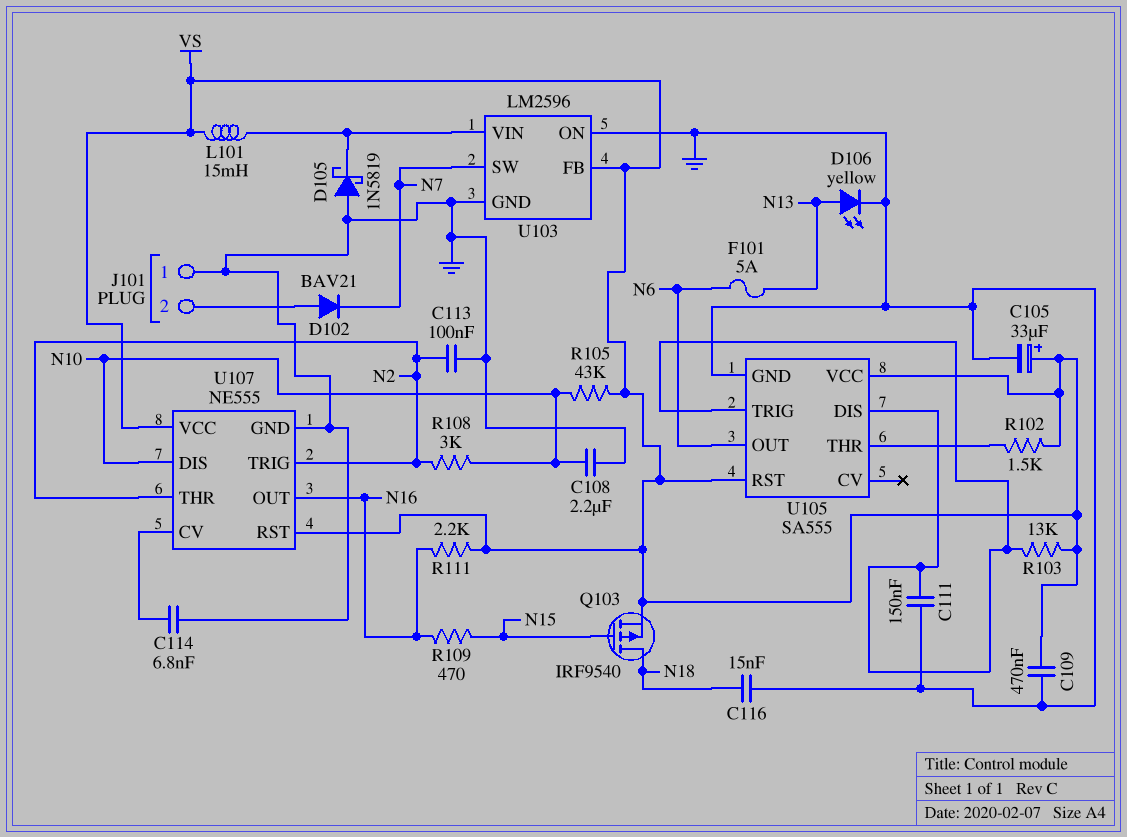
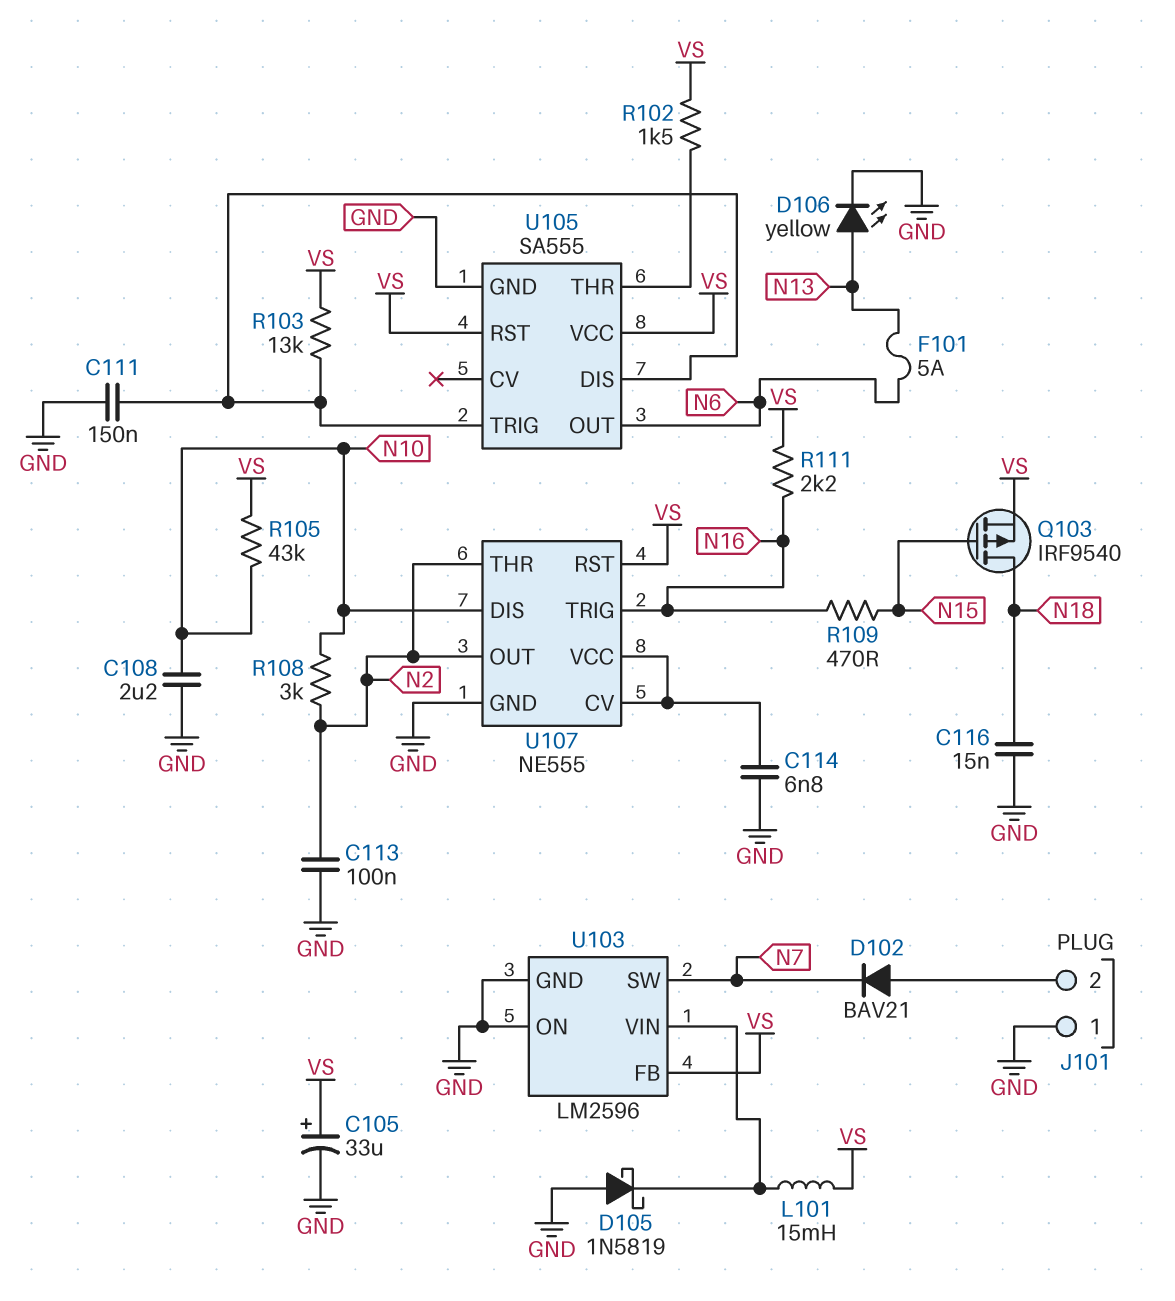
C109: 470nF (GND, VS) -> none
U107 pin OUT: N16 -> N2
U107 pin TRIG: N2 -> N16
U107 pin VCC: VS -> U107/CV

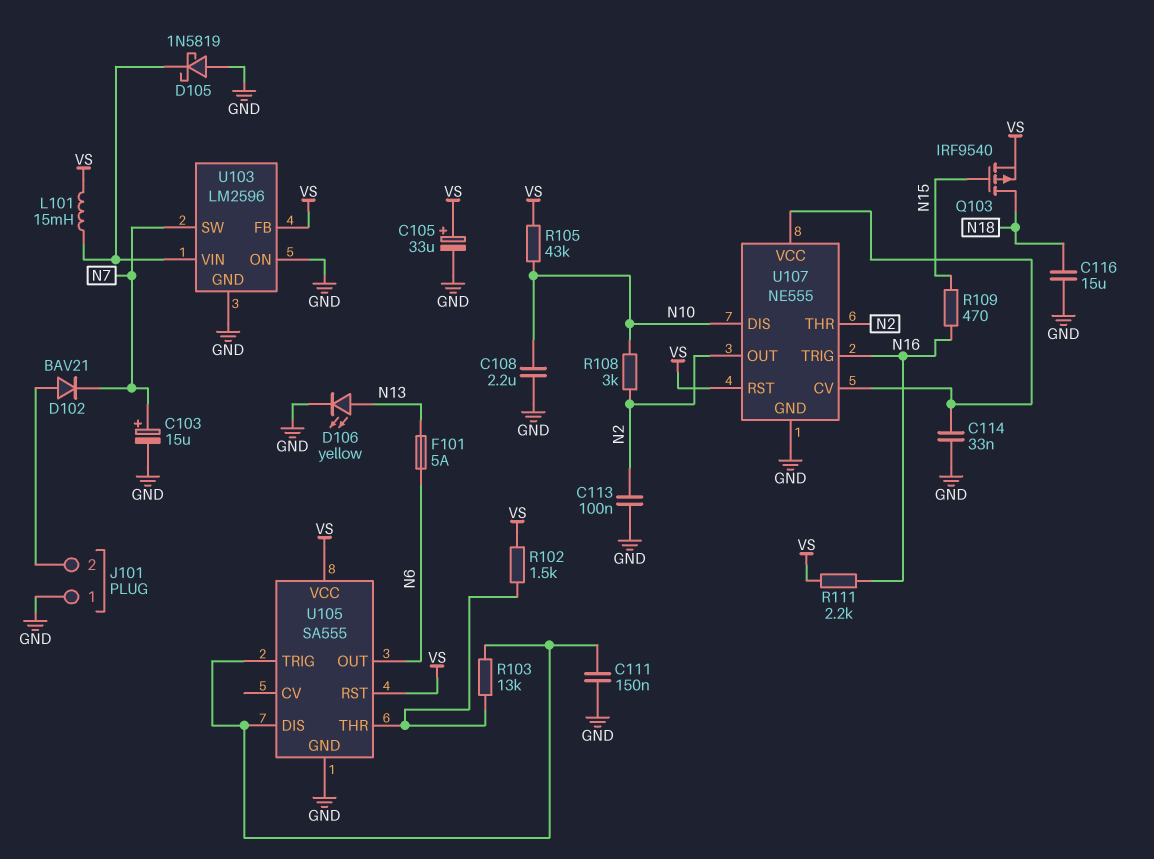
C103: none -> 15uF (plus N7, minus GND)
C114: 6.8nF (GND, U107/CV) -> 33nF (GND, U107/CV)
C116: 15nF (GND, N18) -> 15uF (GND, N18)
R103: 13k (U105/DIS, VS) -> 13k (U105/DIS, U105/THR)

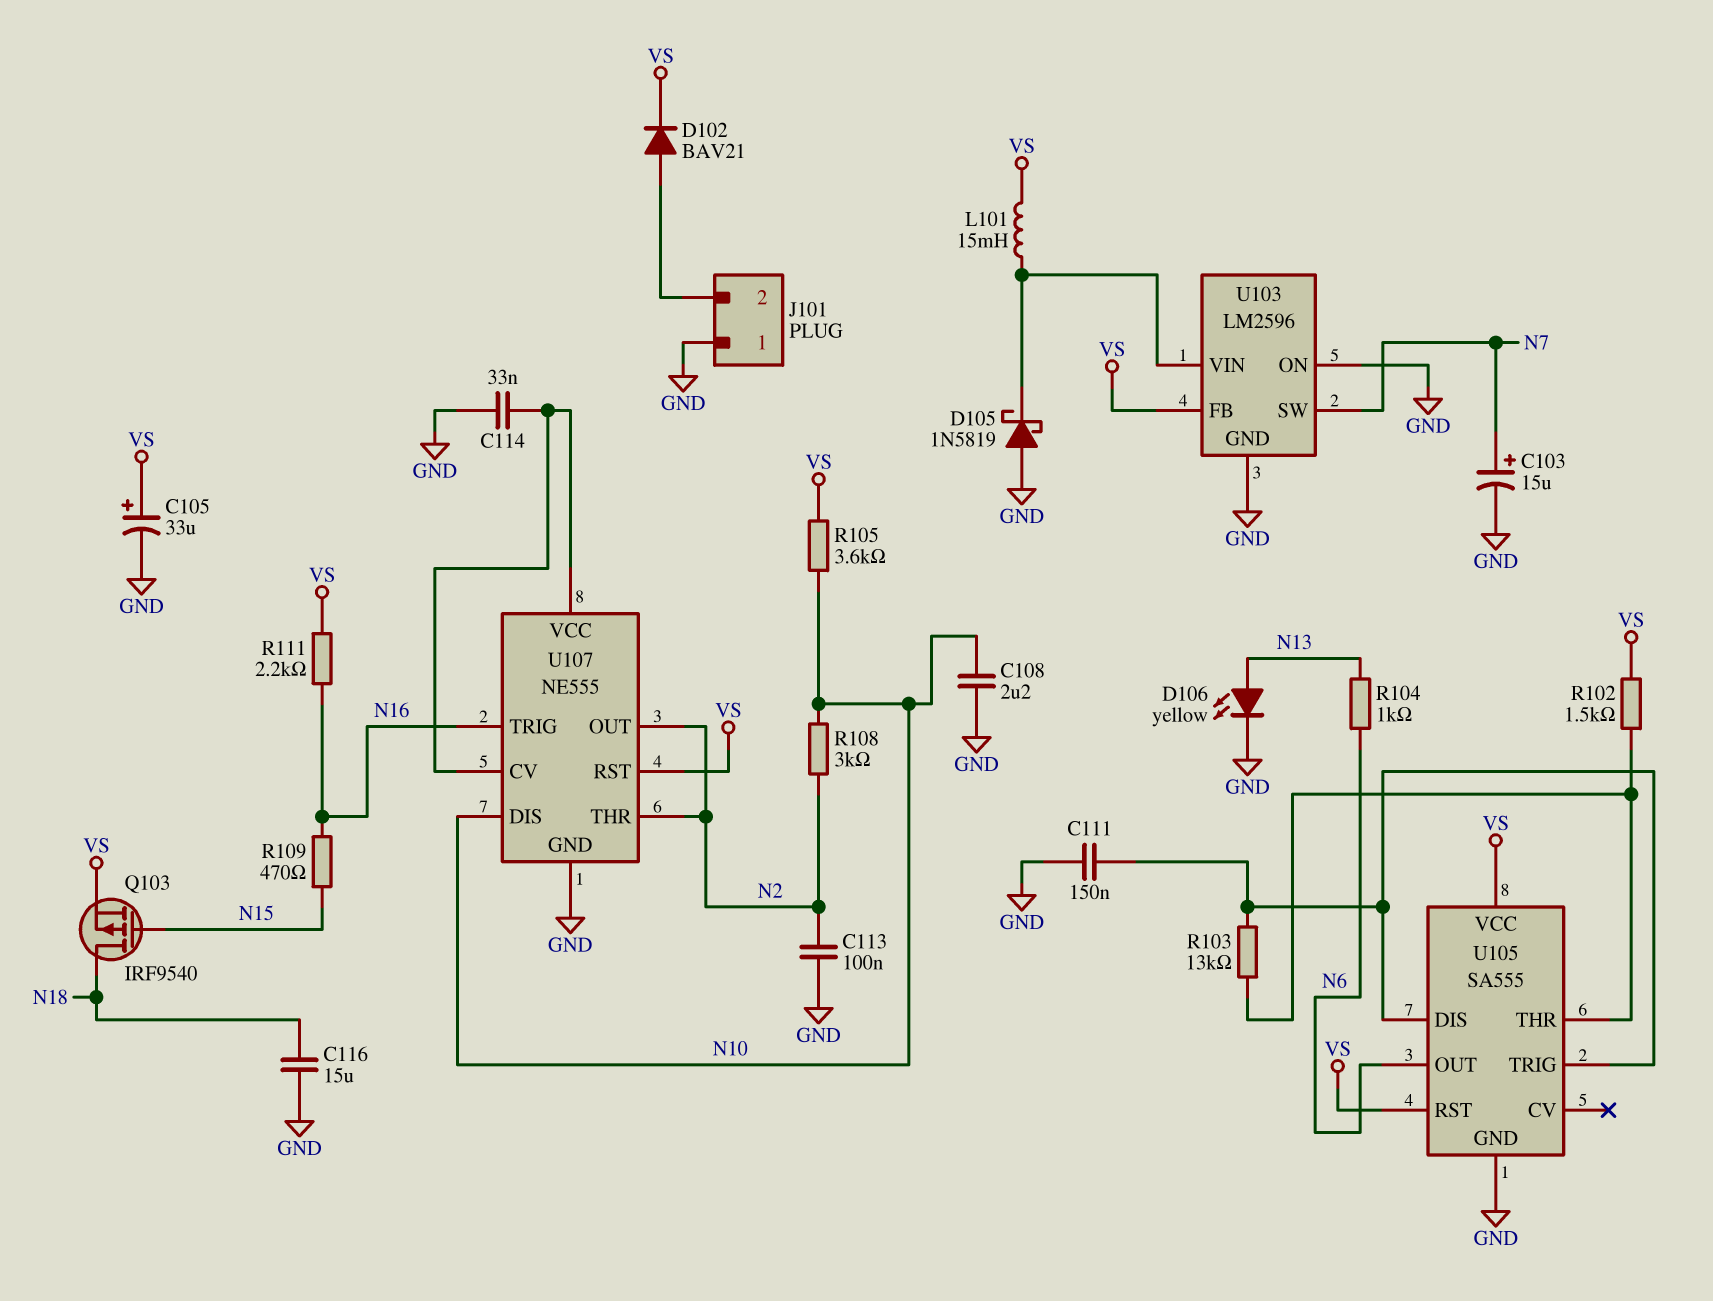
D102: diode BAV21 (A J101/2, K N7) -> diode BAV21 (A J101/2, K VS)
F101: 5A (N6, N13) -> none
R104: none -> 1k (N6, N13)
R105: 43k (N10, VS) -> 3.6k (N10, VS)

